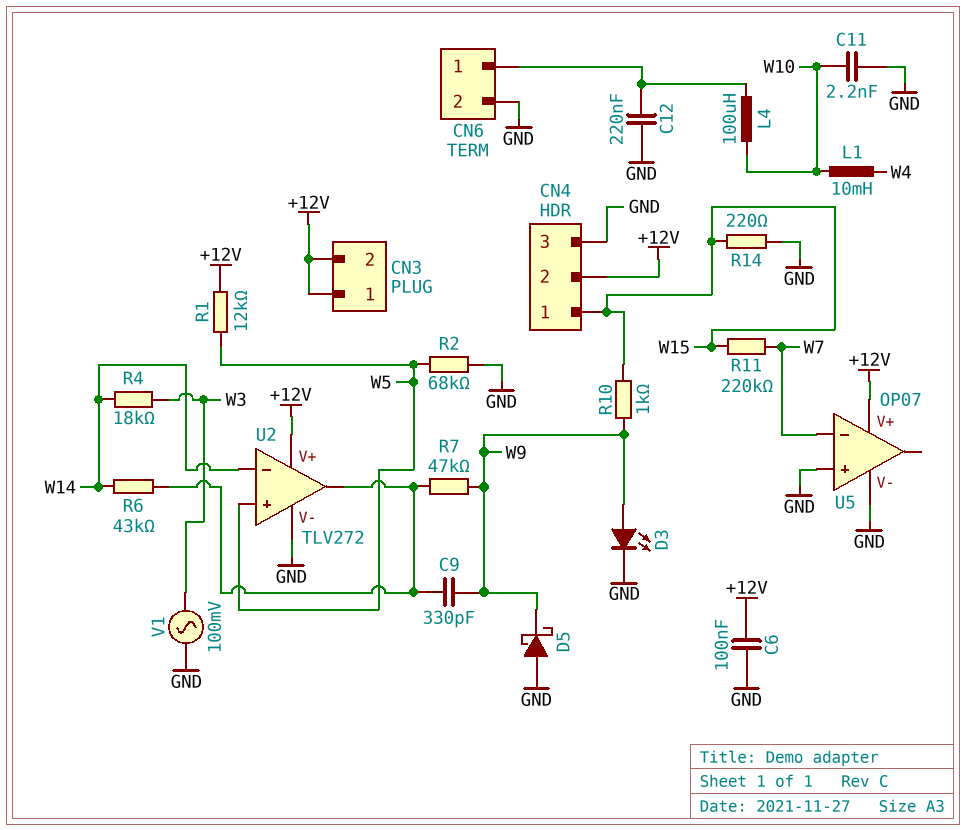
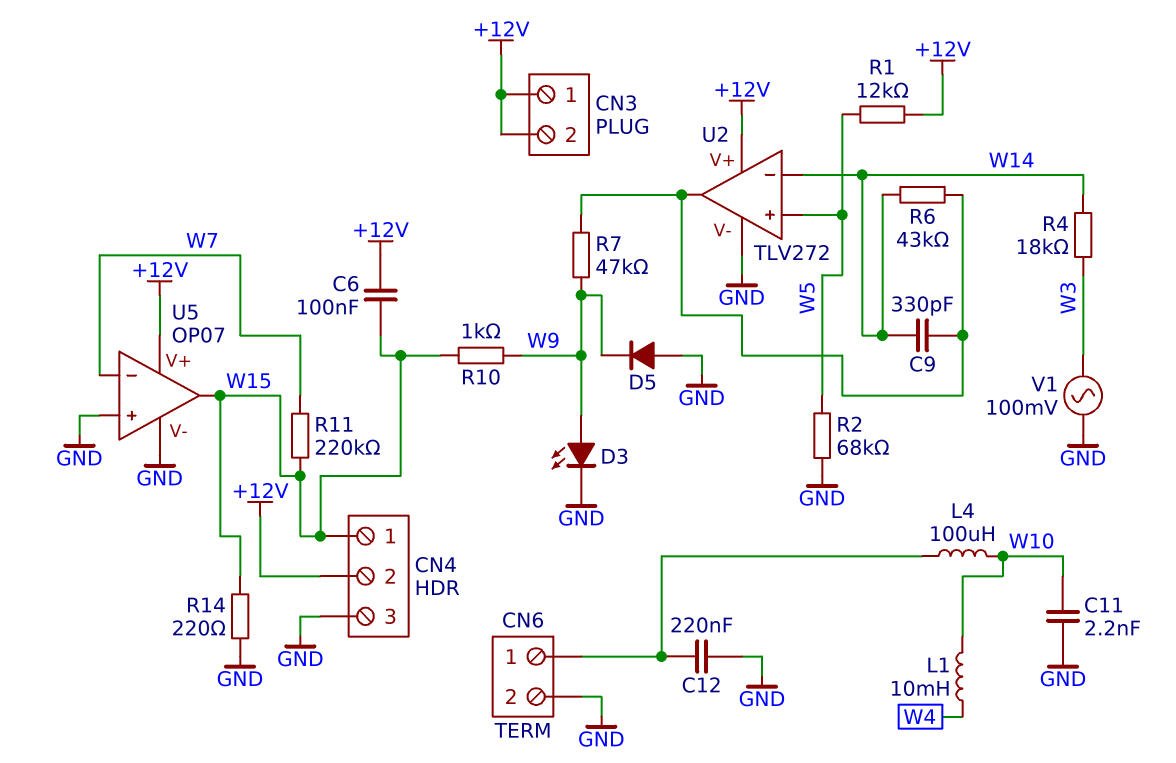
C6: 100nF (+12V, GND) -> 100nF (+12V, W15)
C9: 330pF (U2/out, W9) -> 330pF (U2/out, W14)
D5: schottky (A GND, K W9) -> diode (A GND, K W9)
U5 pin out: none -> W15

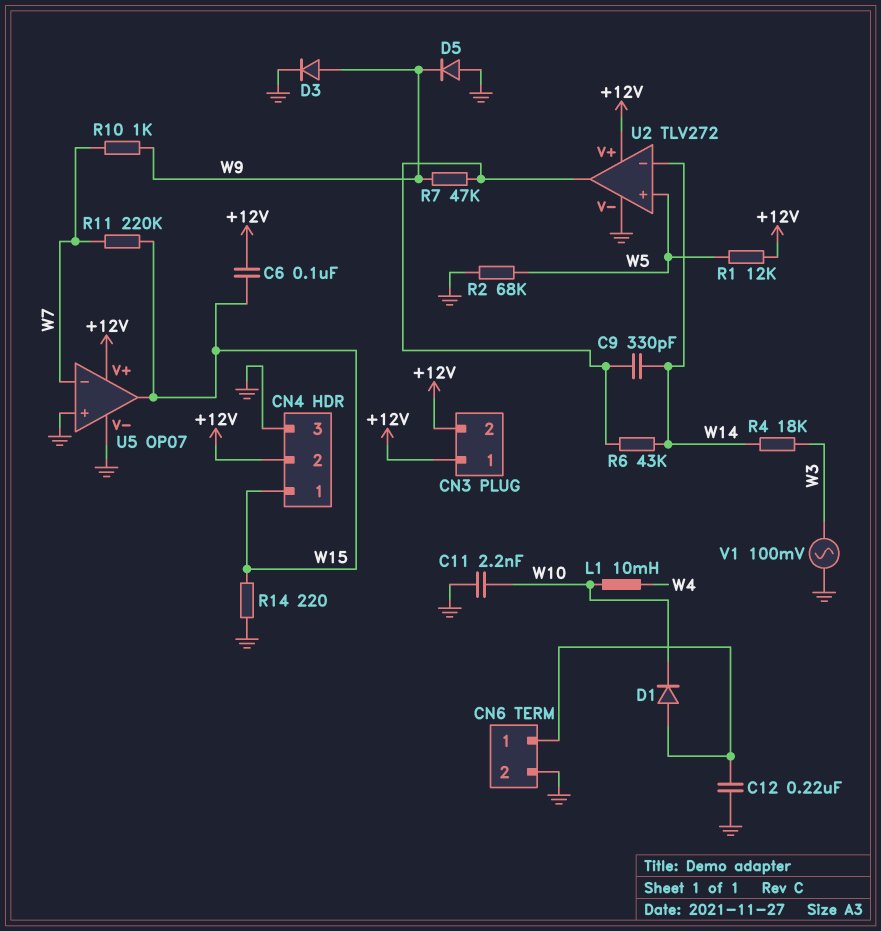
D1: none -> diode (A CN6/1, K W10)
D3: LED (A W9, K GND) -> diode (A W9, K GND)
L4: 100uH (CN6/1, W10) -> none
R10: 1k (W9, W15) -> 1k (W7, W9)

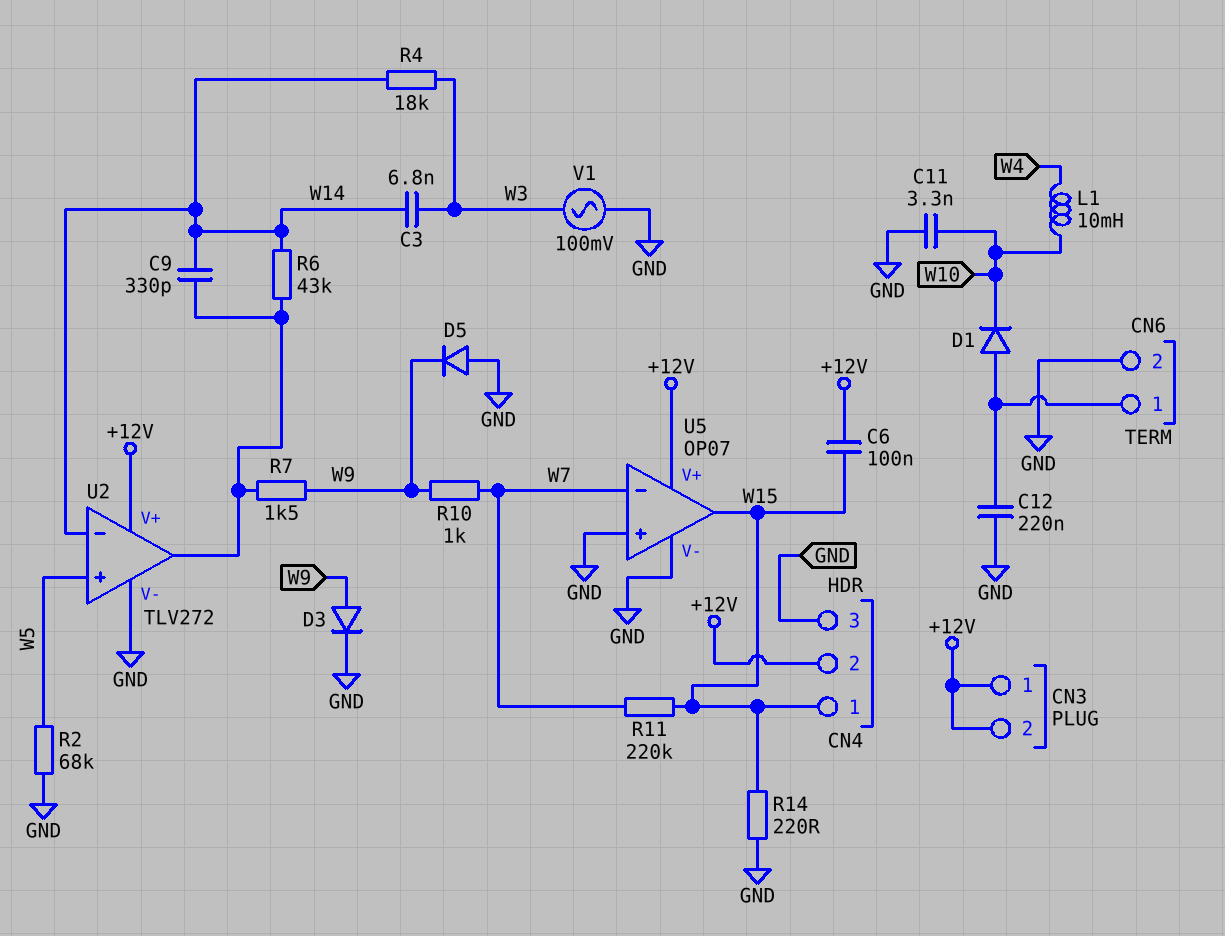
C3: none -> 6.8nF (W3, W14)
C11: 2.2nF (GND, W10) -> 3.3nF (GND, W10)
R1: 12k (+12V, W5) -> none
R7: 47k (U2/out, W9) -> 1.5k (U2/out, W9)

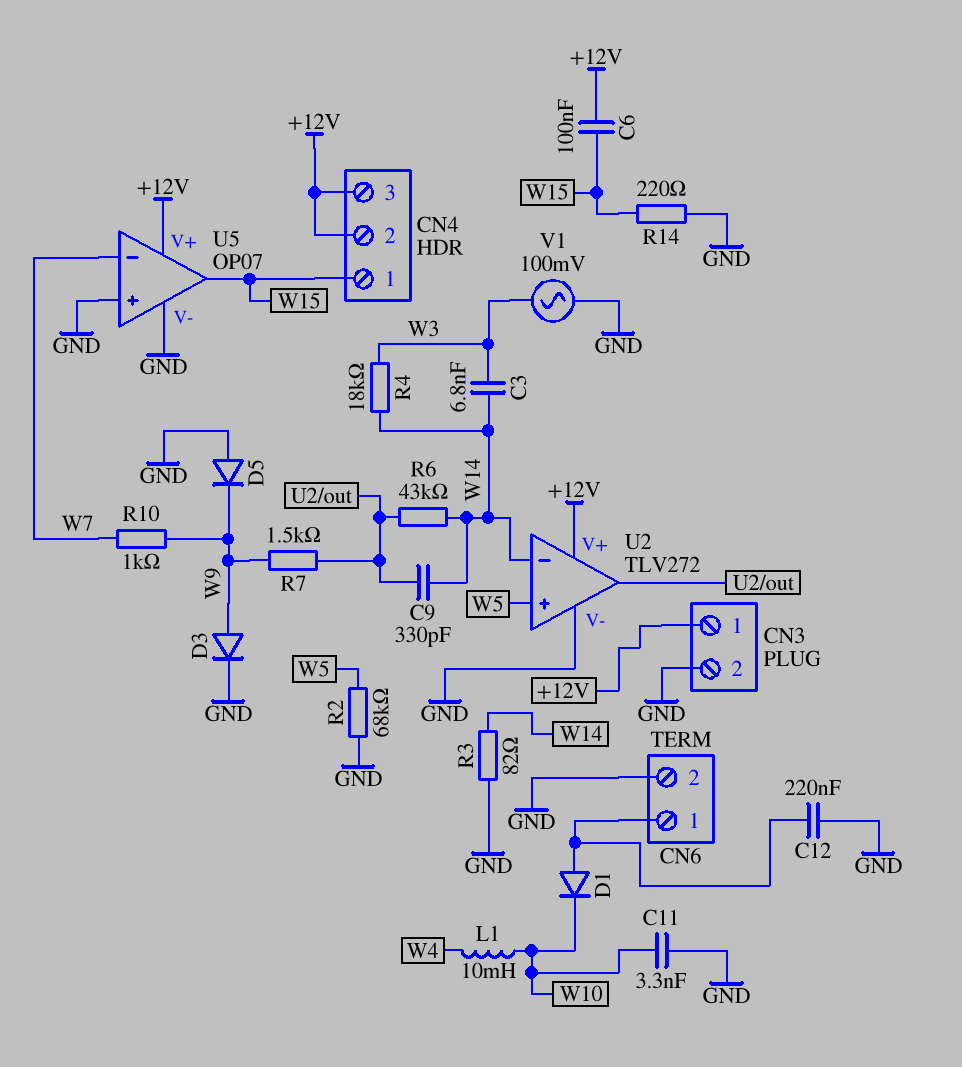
CN3 pin 2: +12V -> GND
CN4 pin 3: GND -> +12V
R3: none -> 82 (GND, W14)
R11: 220k (W7, W15) -> none

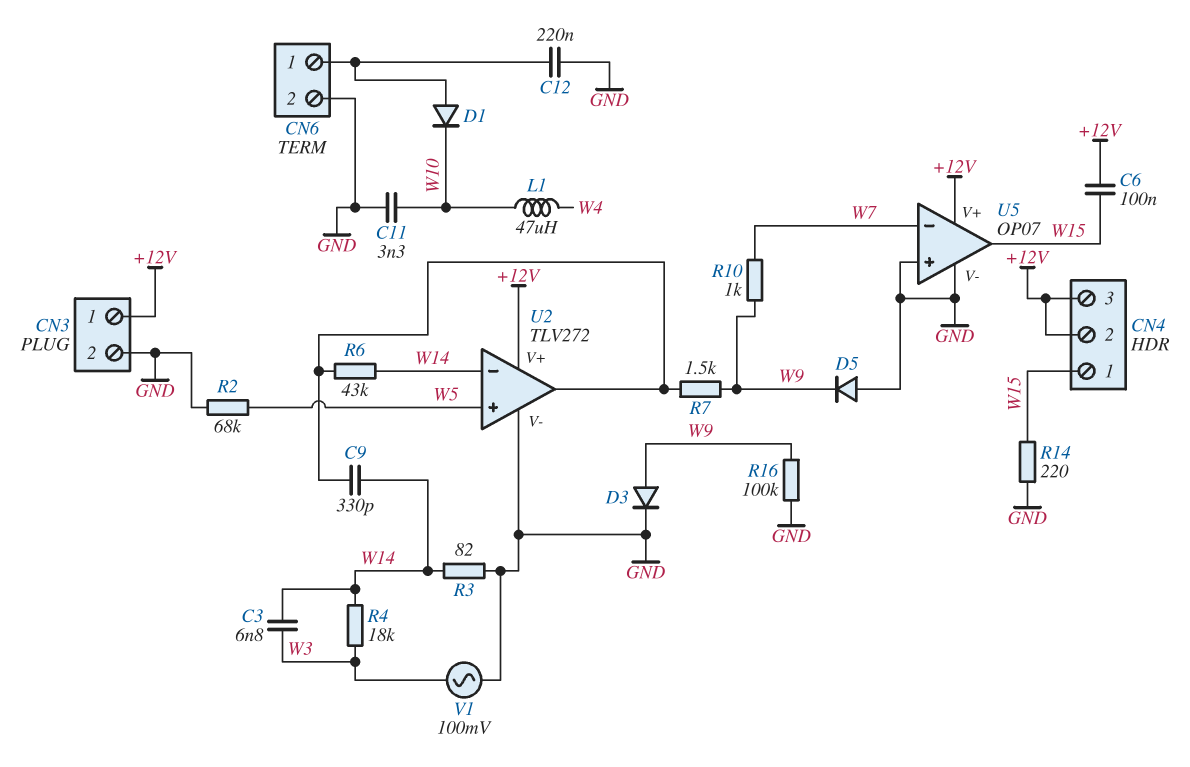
L1: 10mH (W4, W10) -> 47uH (W4, W10)
R16: none -> 100k (GND, W9)

